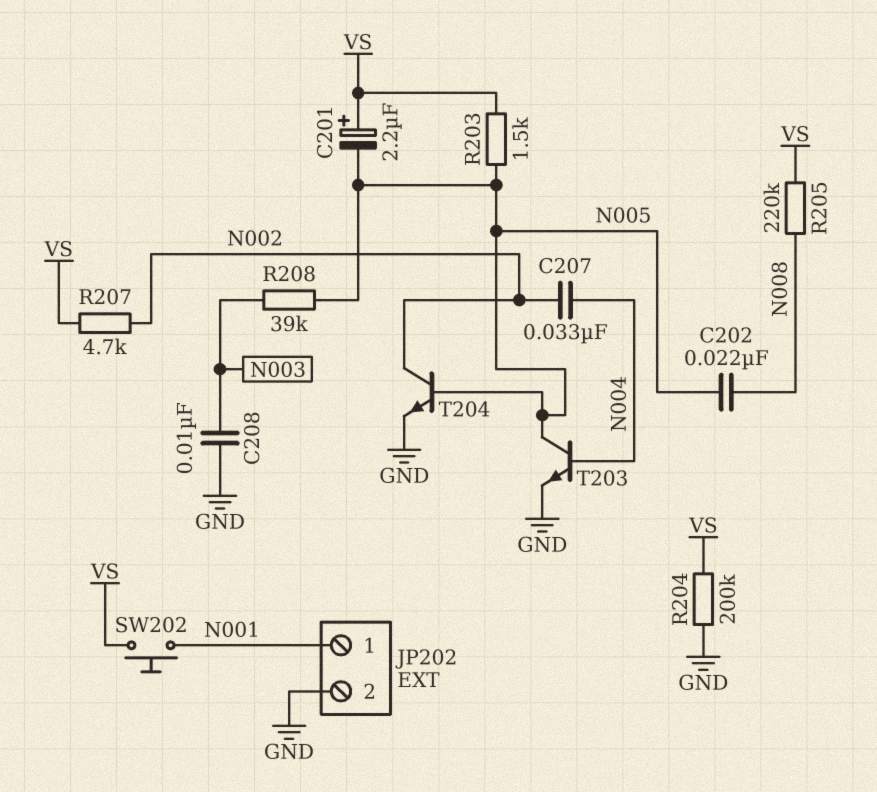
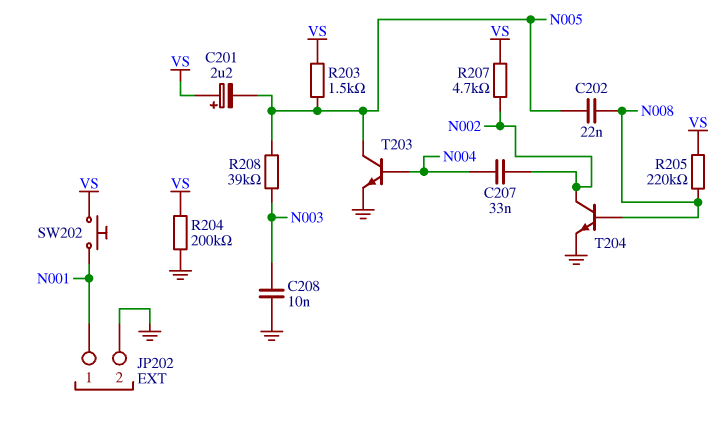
T204: NPN (B N005, C N002, E GND) -> NPN (B N008, C N002, E GND)

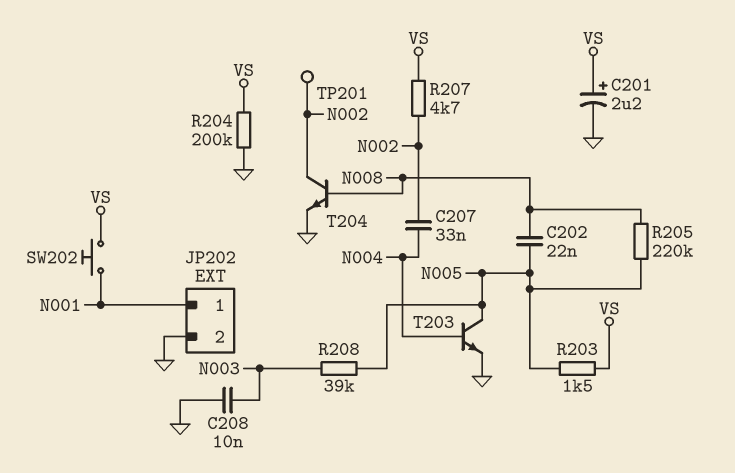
C201: 2.2uF (plus VS, minus N005) -> 2.2uF (plus VS, minus GND)
R205: 220k (N008, VS) -> 220k (N005, N008)
TP201: none -> test point (N002)

